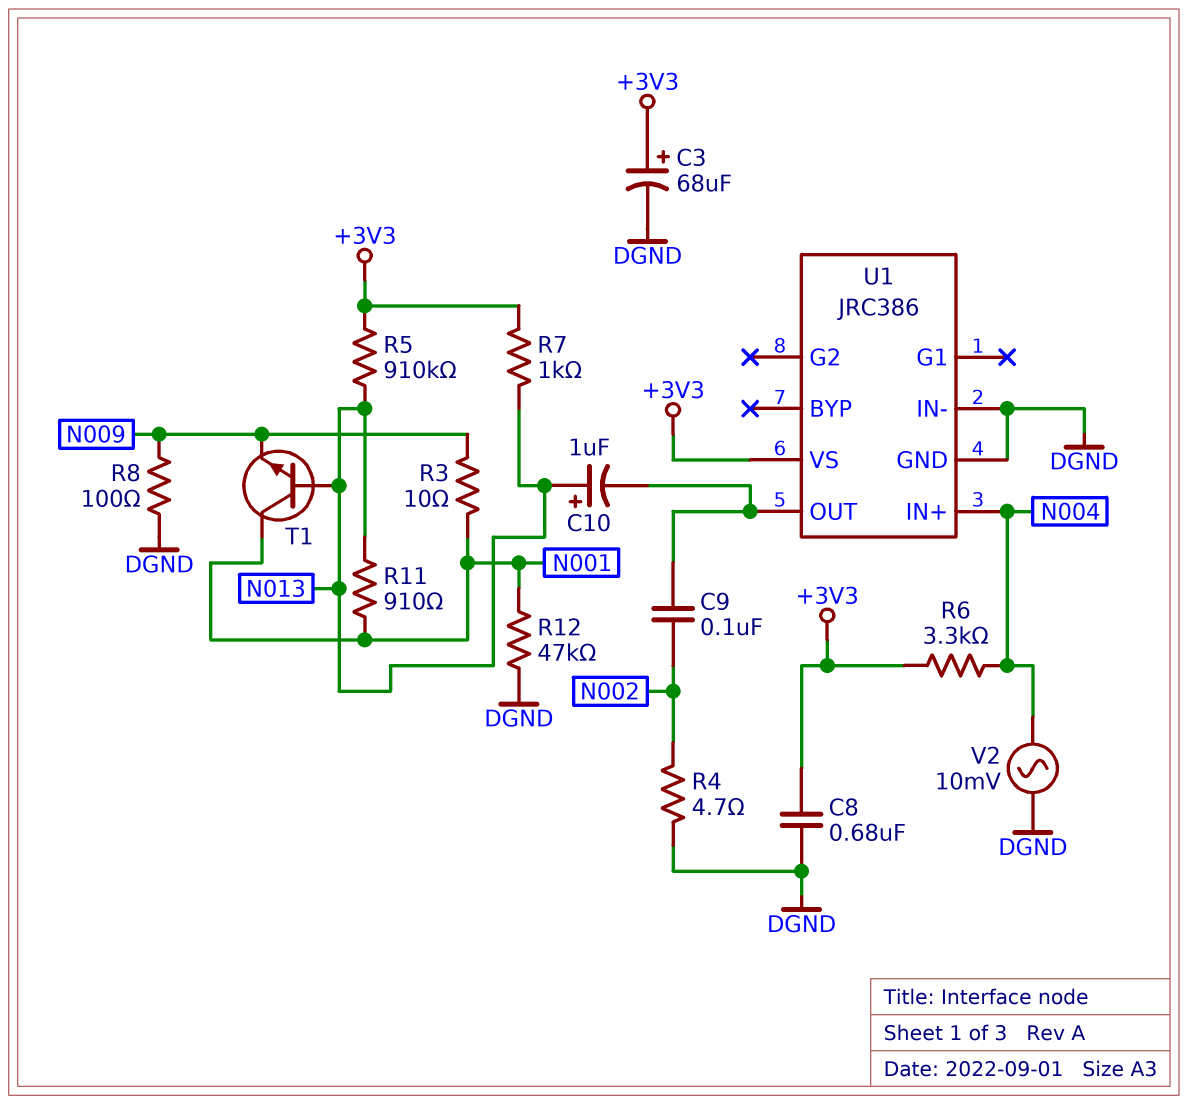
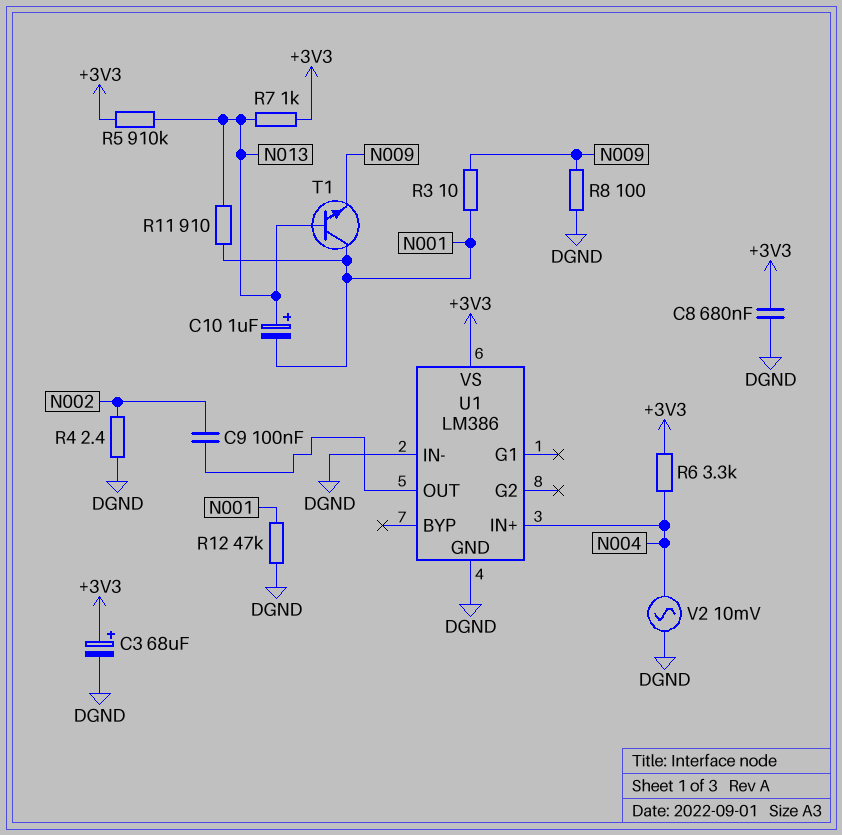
C10: 1uF (plus N013, minus U1/OUT) -> 1uF (plus N013, minus N001)
R4: 4.7 (DGND, N002) -> 2.4 (DGND, N002)
U1: JRC386 -> LM386

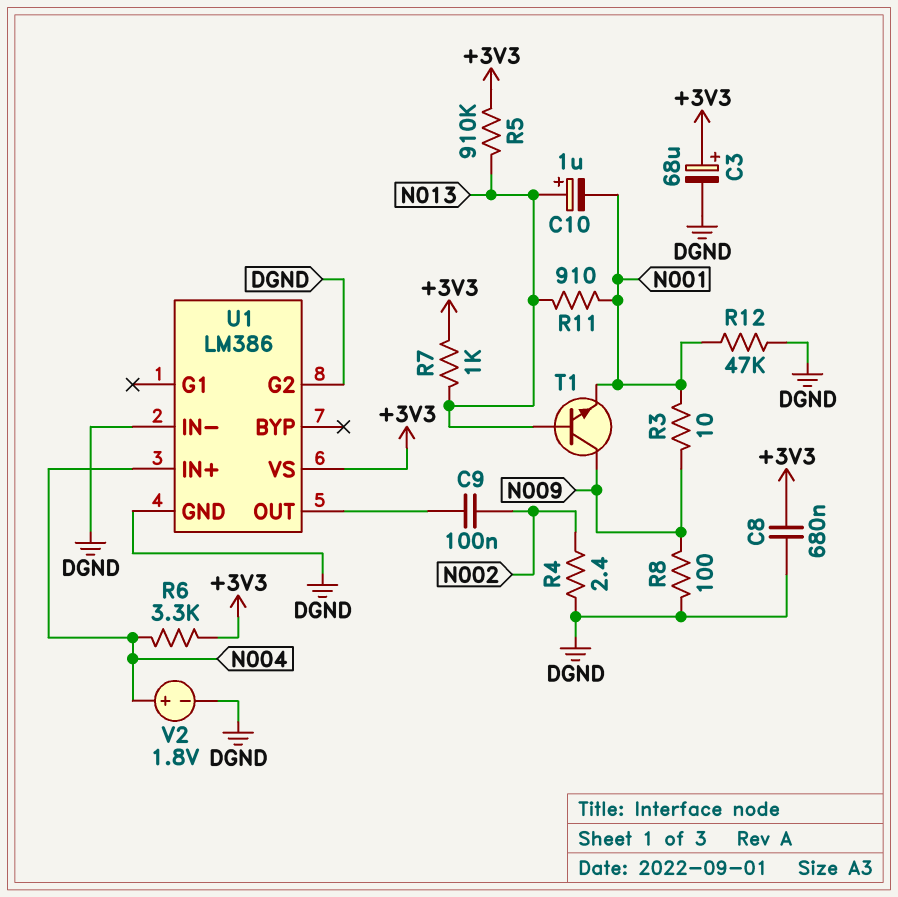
T1: NPN (B N013, C N001, E N009) -> NPN (B N013, C N009, E N001)
U1 pin G2: none -> DGND
V2: AC 10mV (DGND, N004) -> 1.8V (plus N004, minus DGND)

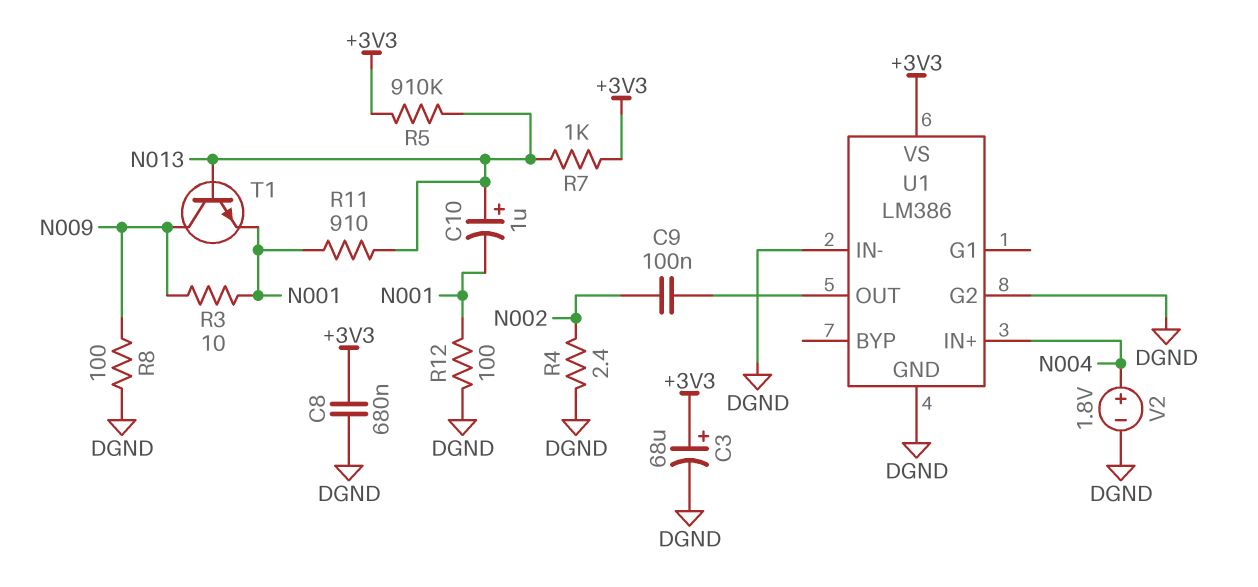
R6: 3.3k (+3V3, N004) -> none
R12: 47k (DGND, N001) -> 100 (DGND, N001)

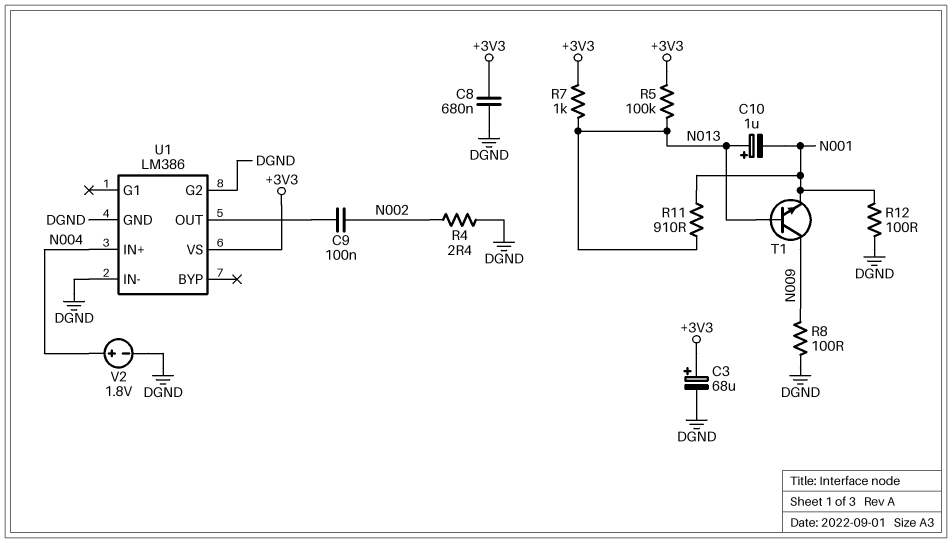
R3: 10 (N001, N009) -> none
R5: 910k (+3V3, N013) -> 100k (+3V3, N013)

